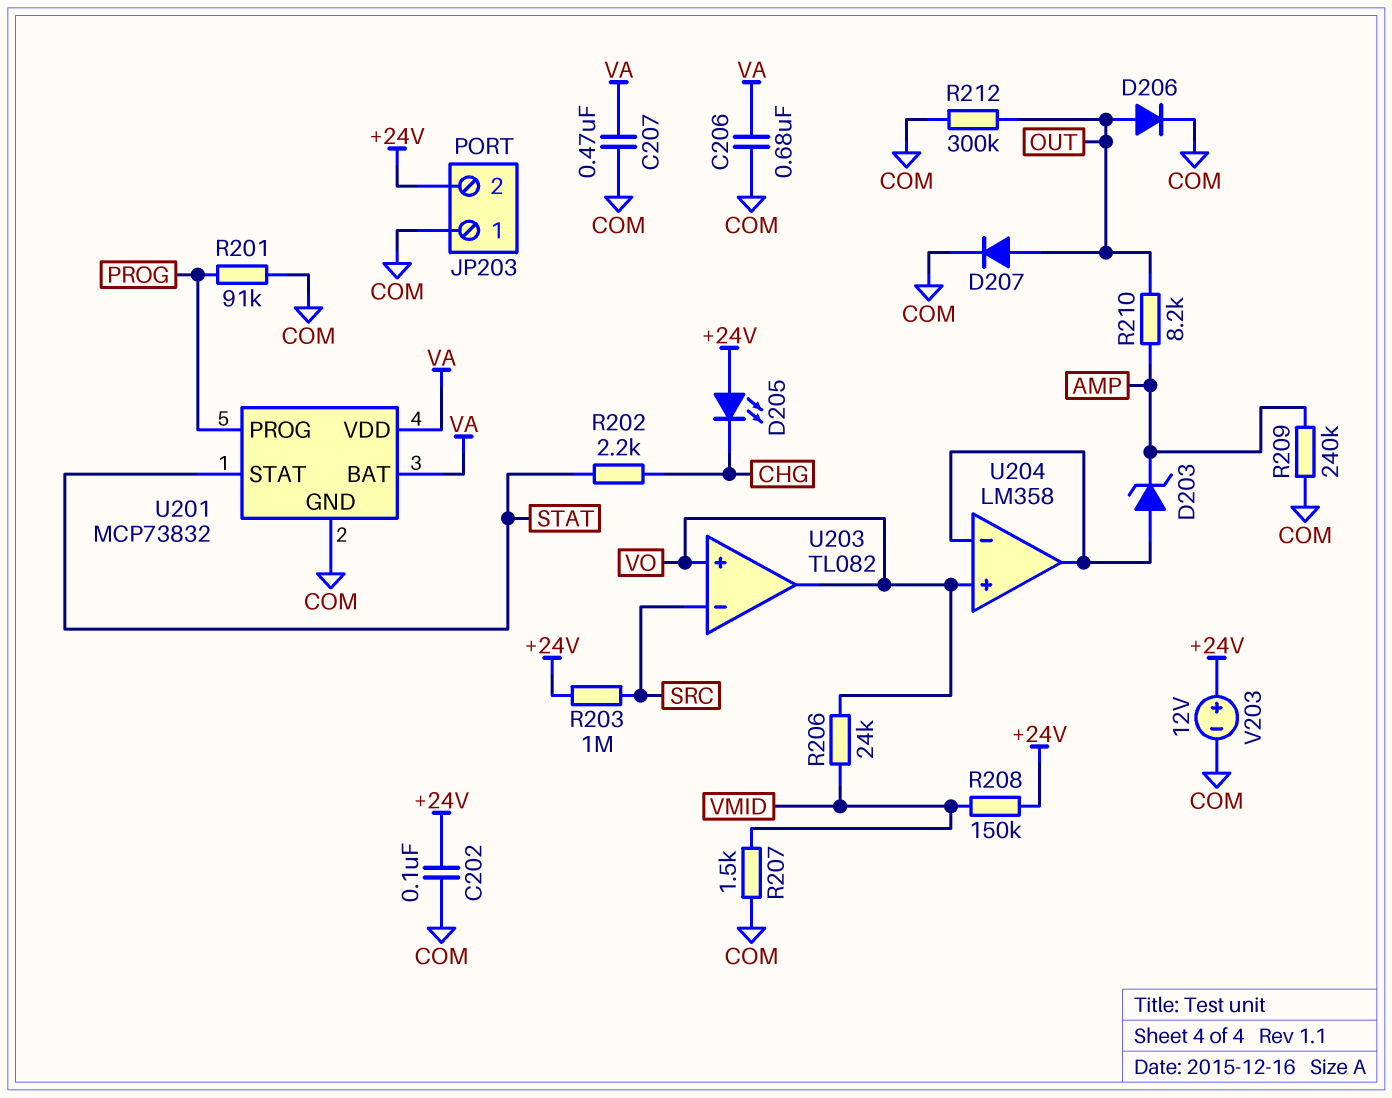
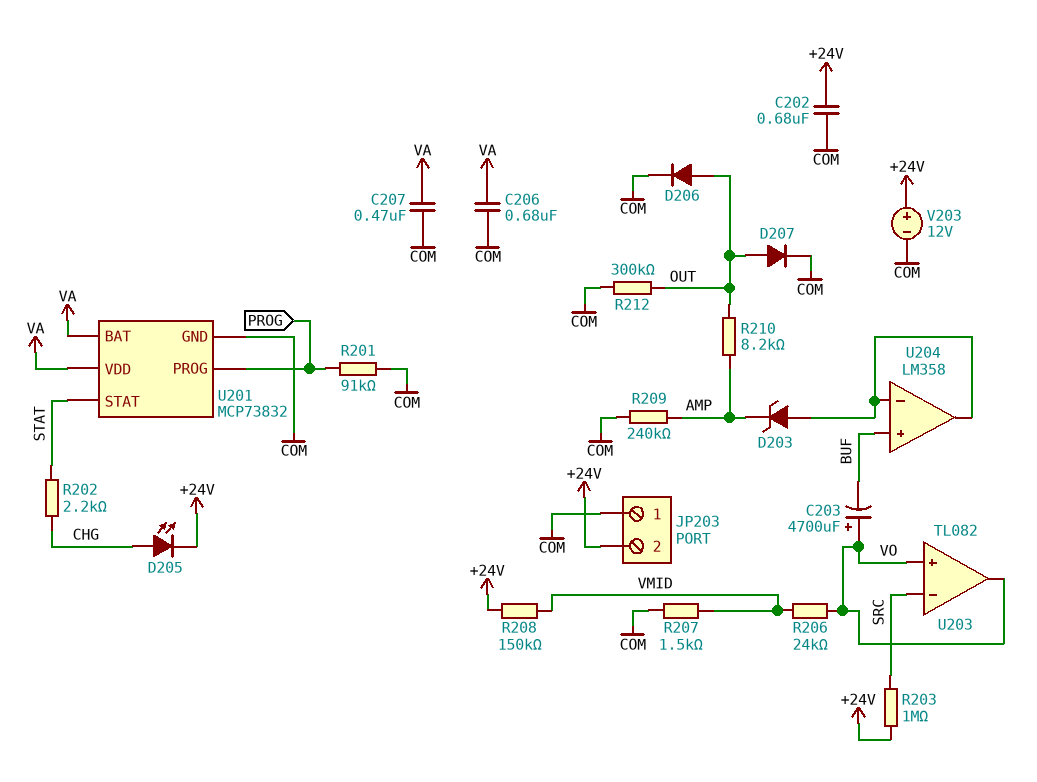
C202: 100nF (+24V, COM) -> 680nF (+24V, COM)
C203: none -> 4700uF (plus VO, minus BUF)
D205: LED (A +24V, K CHG) -> LED (A CHG, K +24V)
U204 pin in+: VO -> BUF

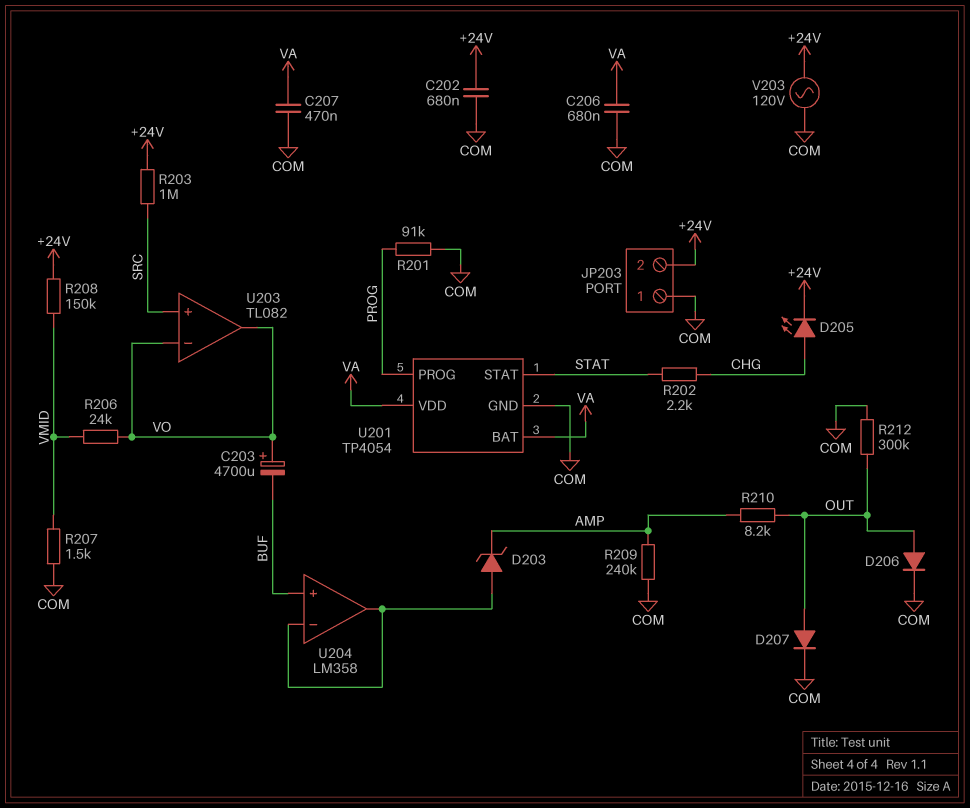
U201: MCP73832 -> TP4054
U203 pin in+: VO -> SRC
U203 pin in-: SRC -> VO
V203: 12V (plus +24V, minus COM) -> AC 120V (+24V, COM)

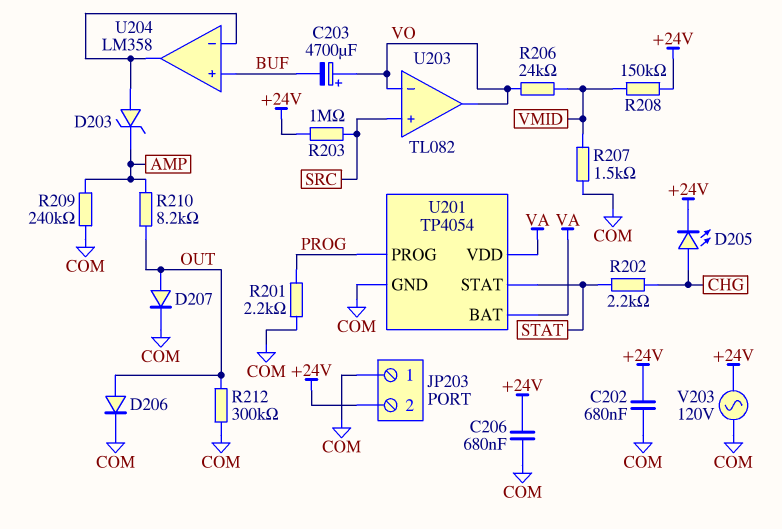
C206: 680nF (COM, VA) -> 680nF (+24V, COM)
C207: 470nF (COM, VA) -> none
R201: 91k (COM, PROG) -> 2.2k (COM, PROG)

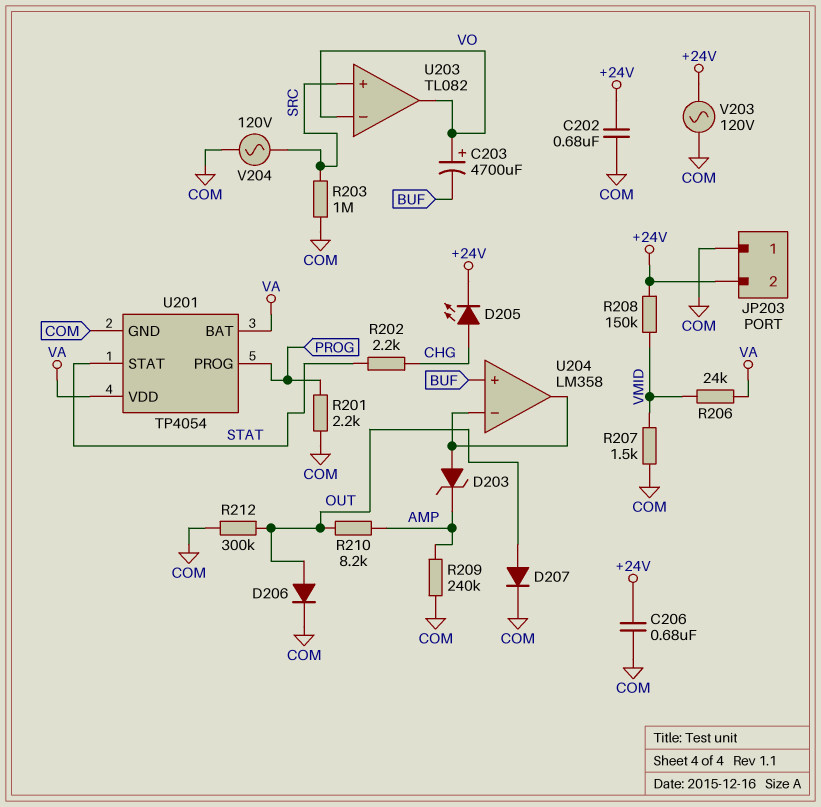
R203: 1M (+24V, SRC) -> 1M (COM, SRC)
R206: 24k (VMID, VO) -> 24k (VA, VMID)
V204: none -> AC 120V (COM, SRC)

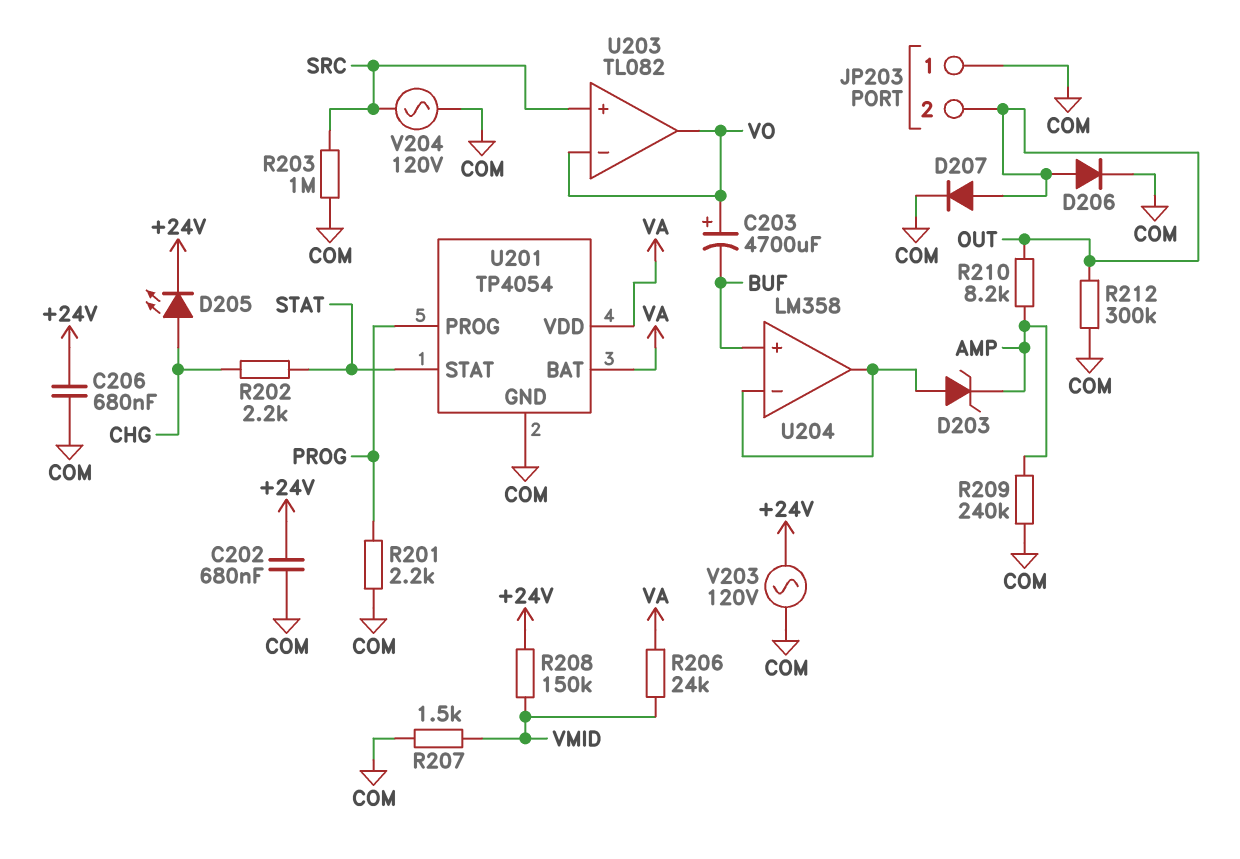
JP203 pin 2: +24V -> OUT

